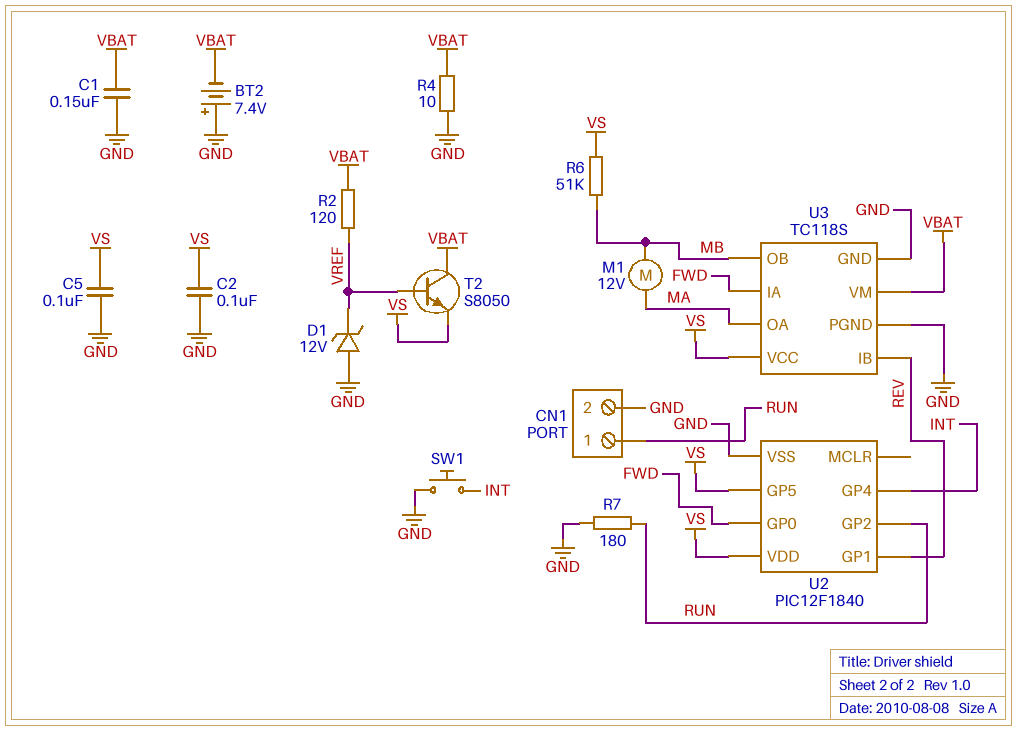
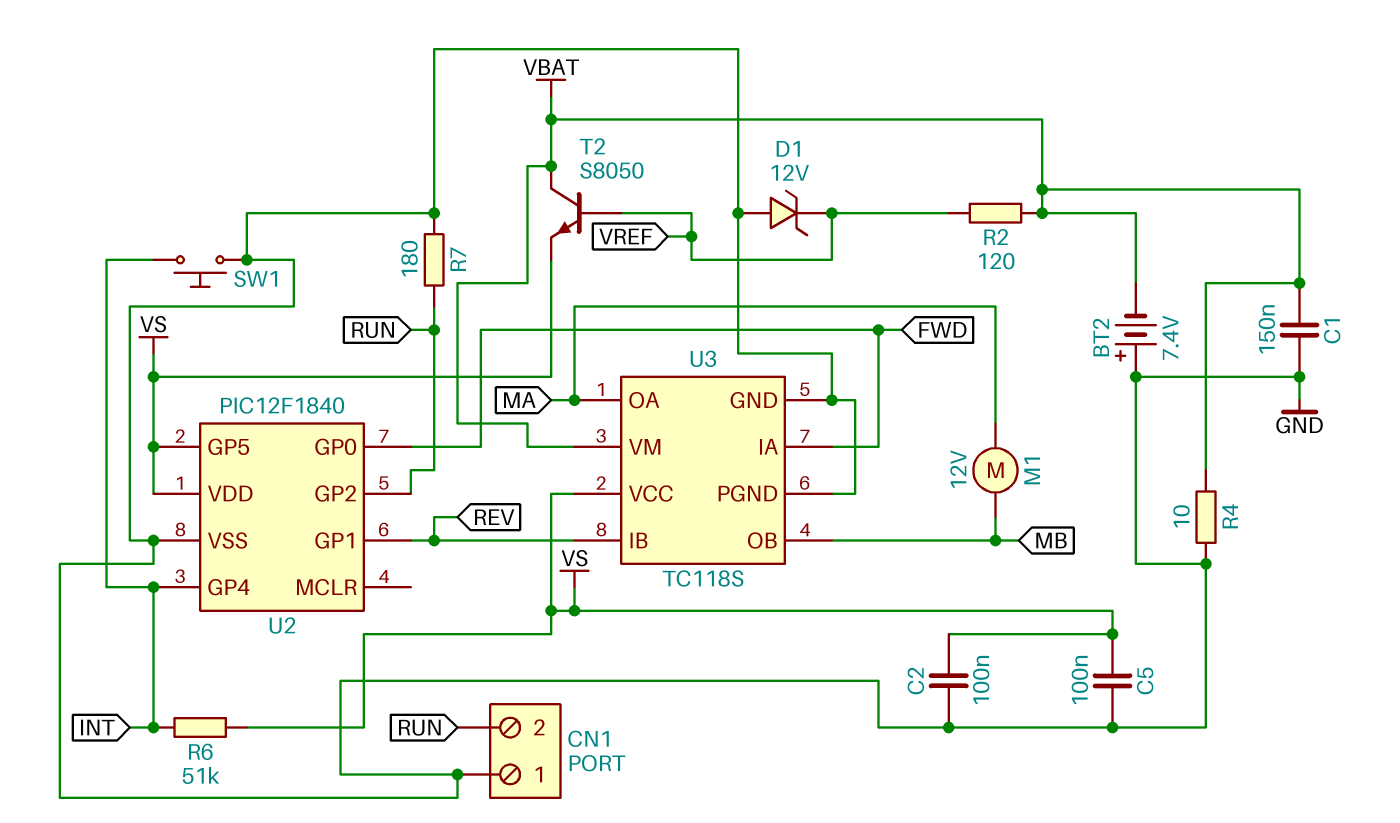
CN1 pin 1: RUN -> GND
CN1 pin 2: GND -> RUN
R6: 51k (MB, VS) -> 51k (INT, VS)

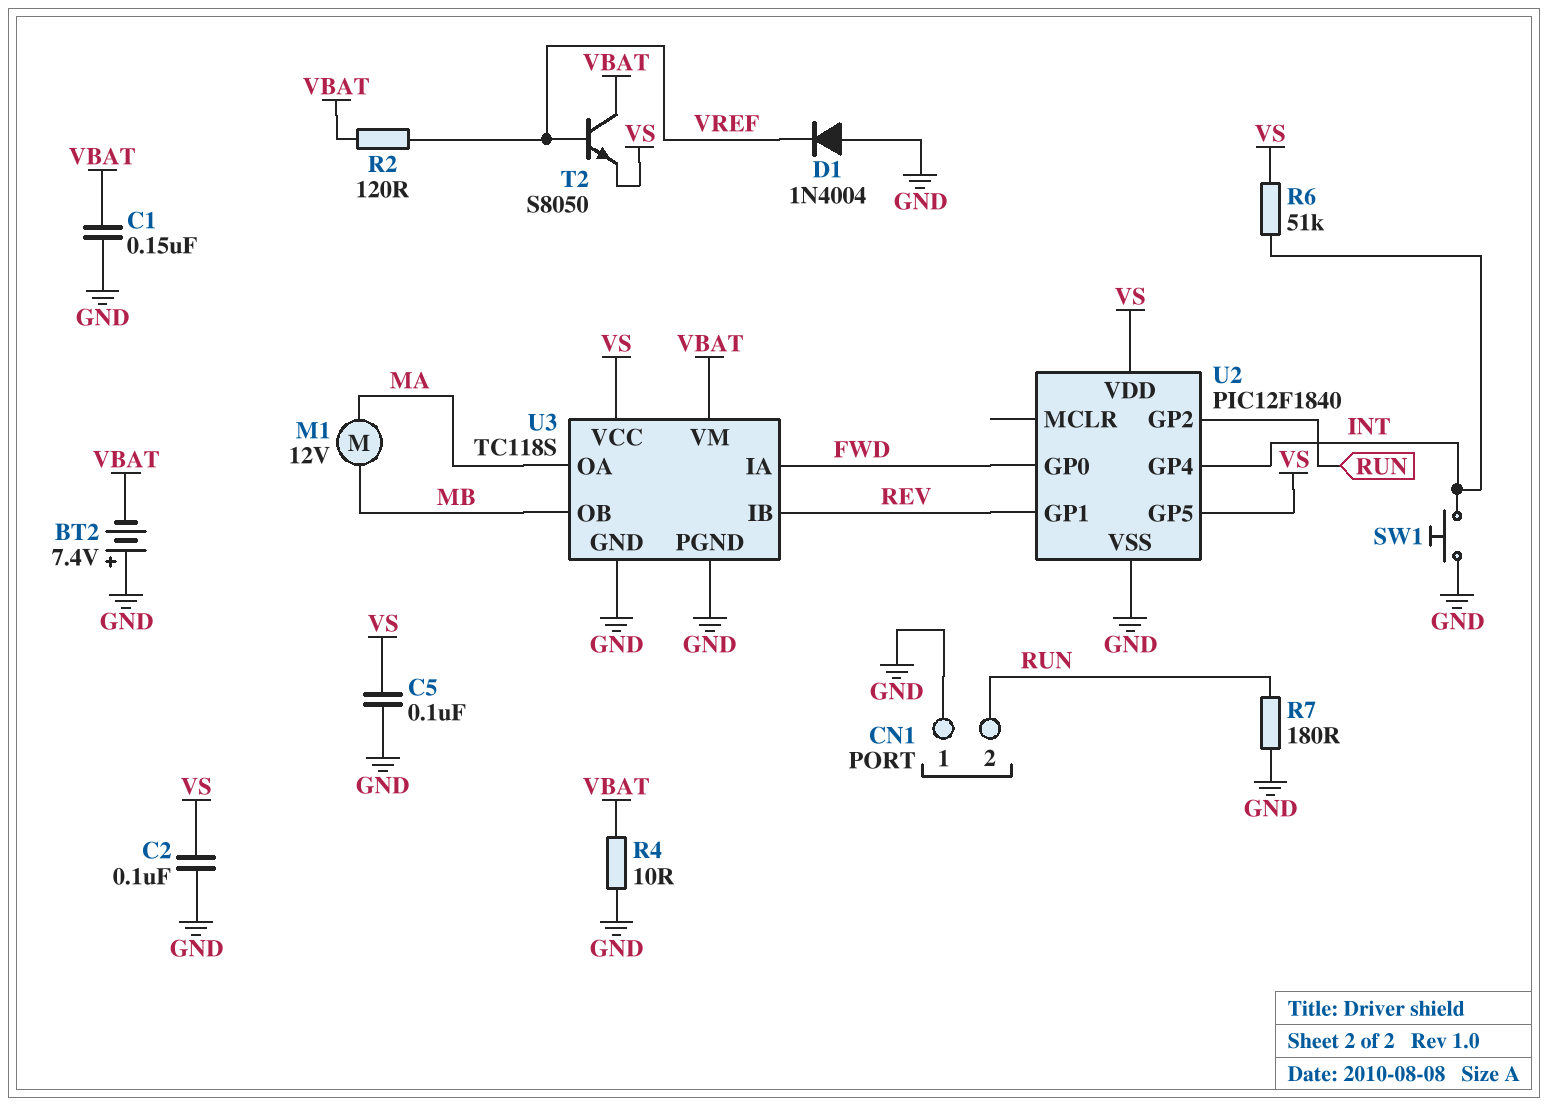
D1: zener 12V (A GND, K VREF) -> diode 1N4004 (A GND, K VREF)

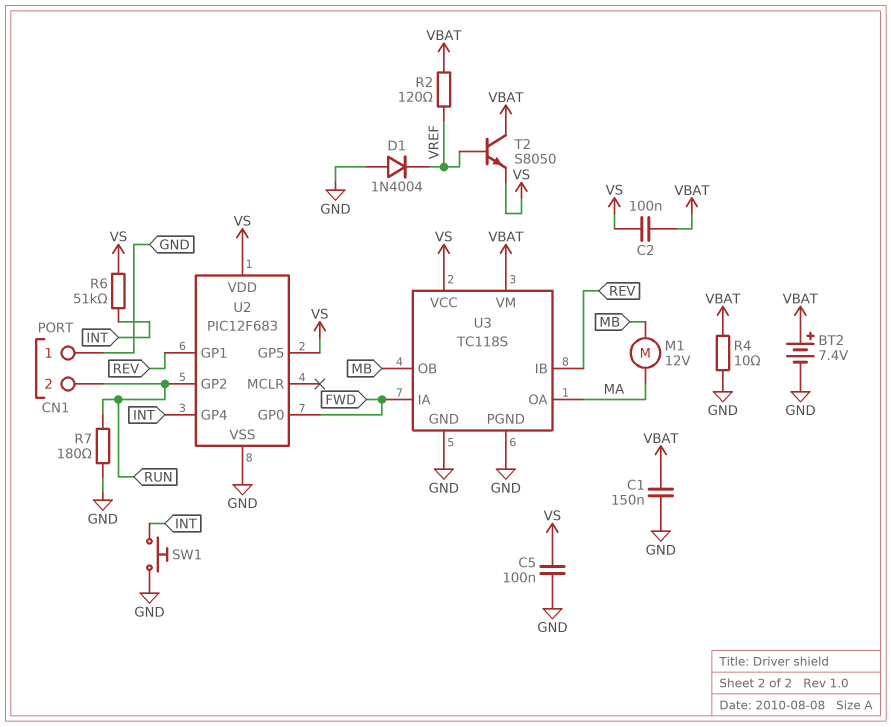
BT2: 7.4V (plus GND, minus VBAT) -> 7.4V (plus VBAT, minus GND)
C2: 100nF (GND, VS) -> 100nF (VBAT, VS)
U2: PIC12F1840 -> PIC12F683

